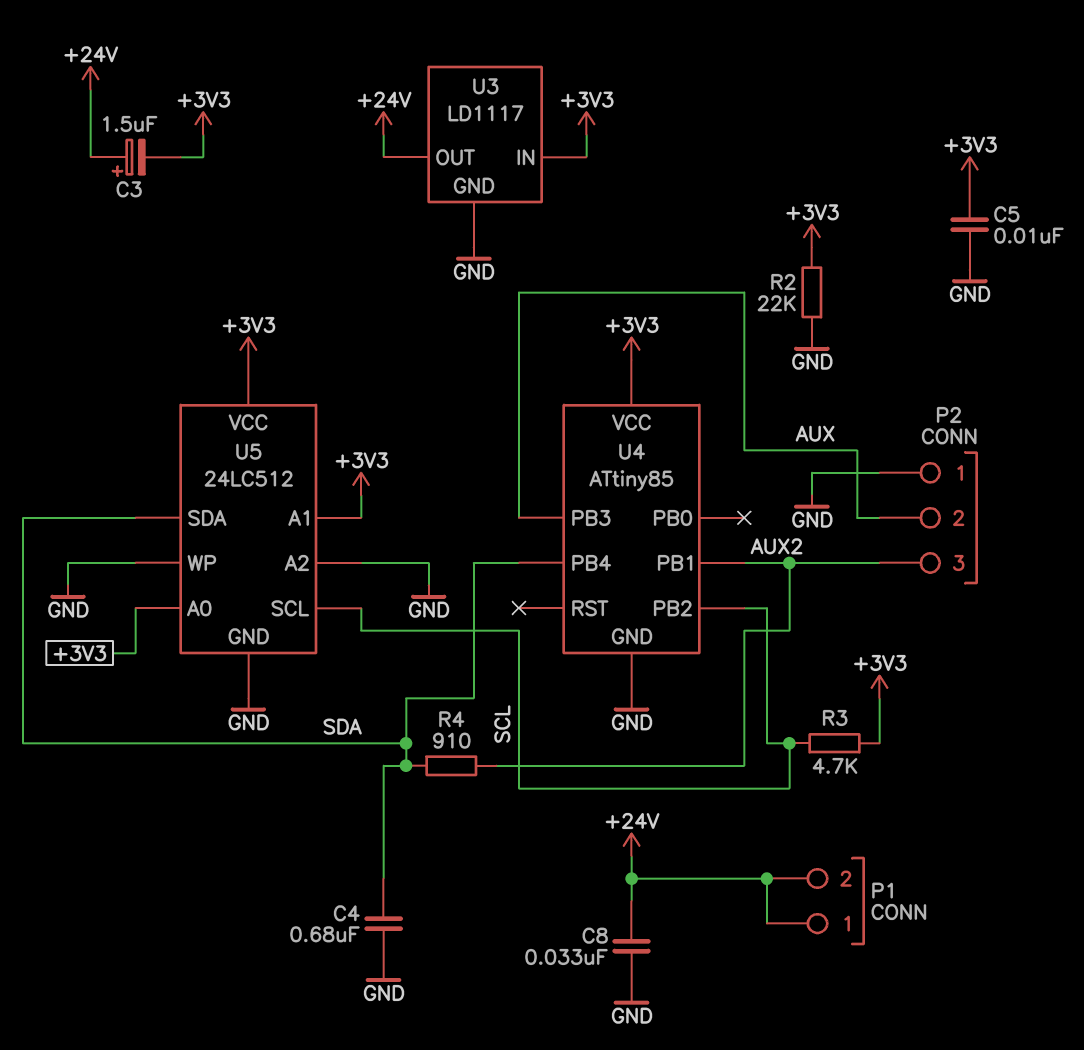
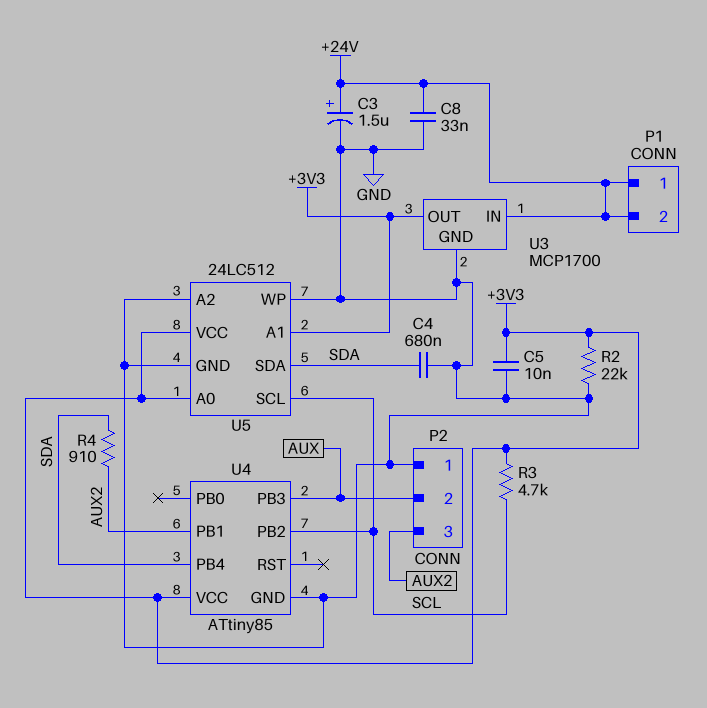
C3: 1.5uF (plus +24V, minus +3V3) -> 1.5uF (plus +24V, minus GND)
U3: LD1117 -> MCP1700
U3 pin IN: +3V3 -> +24V
U3 pin OUT: +24V -> +3V3

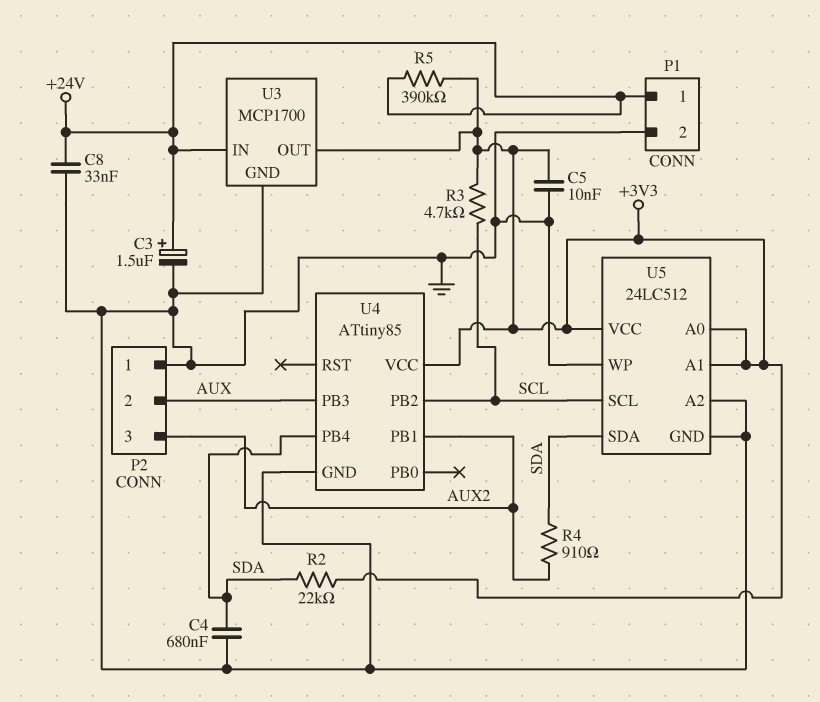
P1 pin 2: +24V -> GND
R2: 22k (+3V3, GND) -> 22k (+3V3, SDA)
R5: none -> 390k (+3V3, +24V)

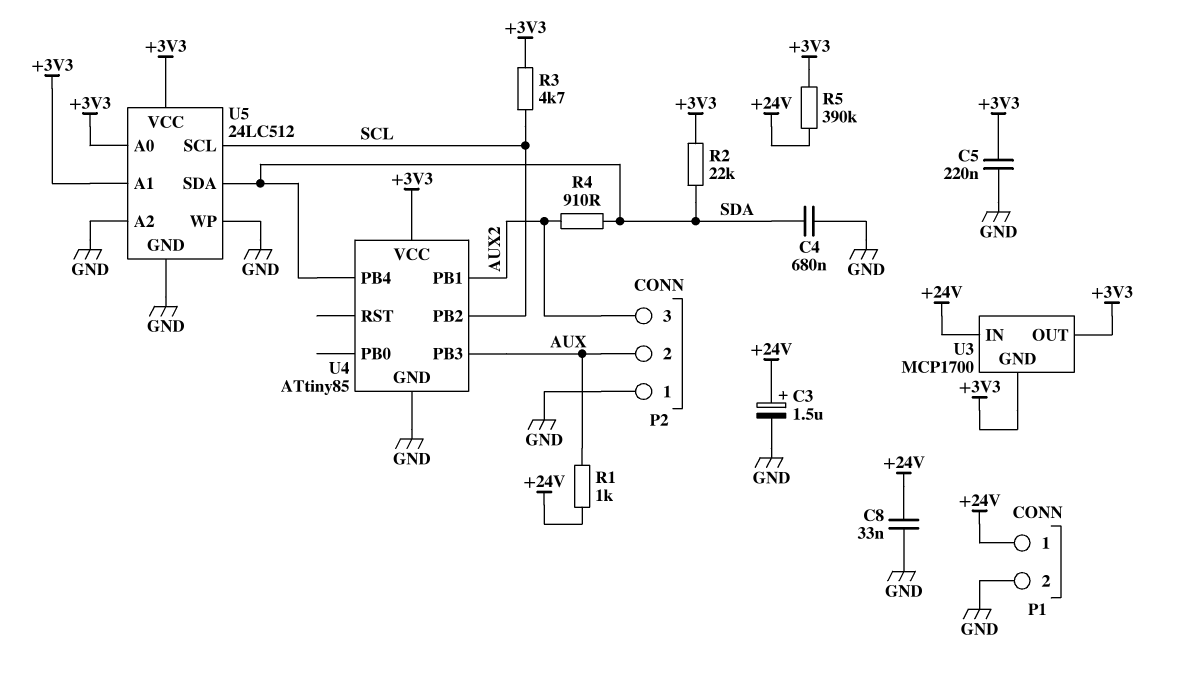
C5: 10nF (+3V3, GND) -> 220nF (+3V3, GND)
R1: none -> 1k (+24V, AUX)
U3 pin GND: GND -> +3V3

